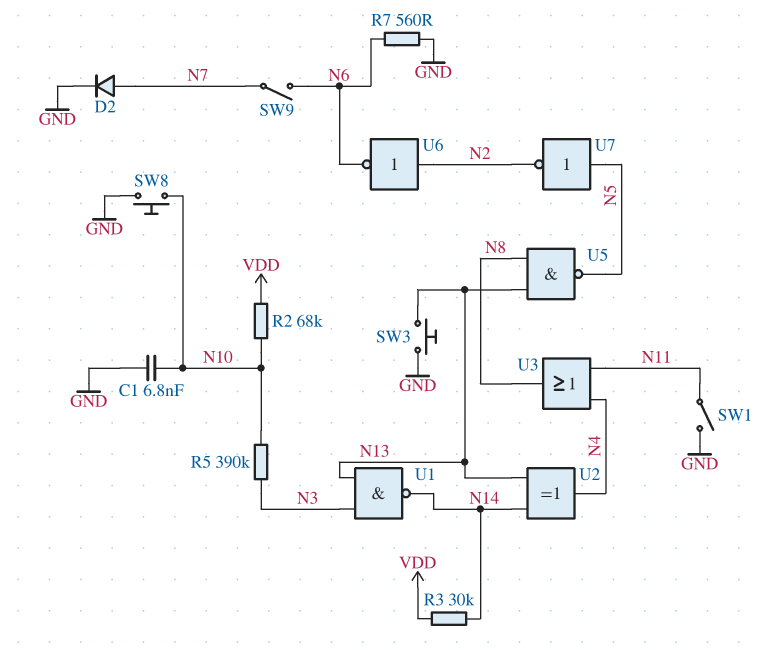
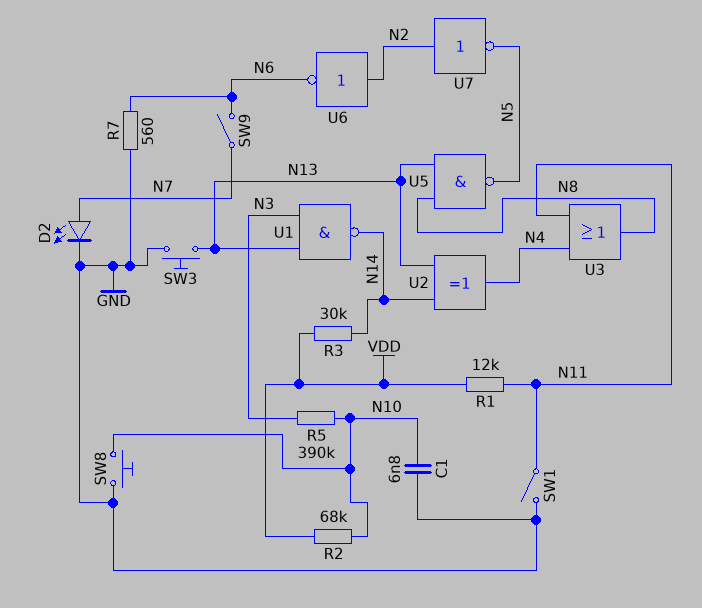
D2: diode (A N7, K GND) -> LED (A N7, K GND)
R1: none -> 12k (N11, VDD)
U7: NOT (in N5, out N2) -> NOT (in N2, out N5)

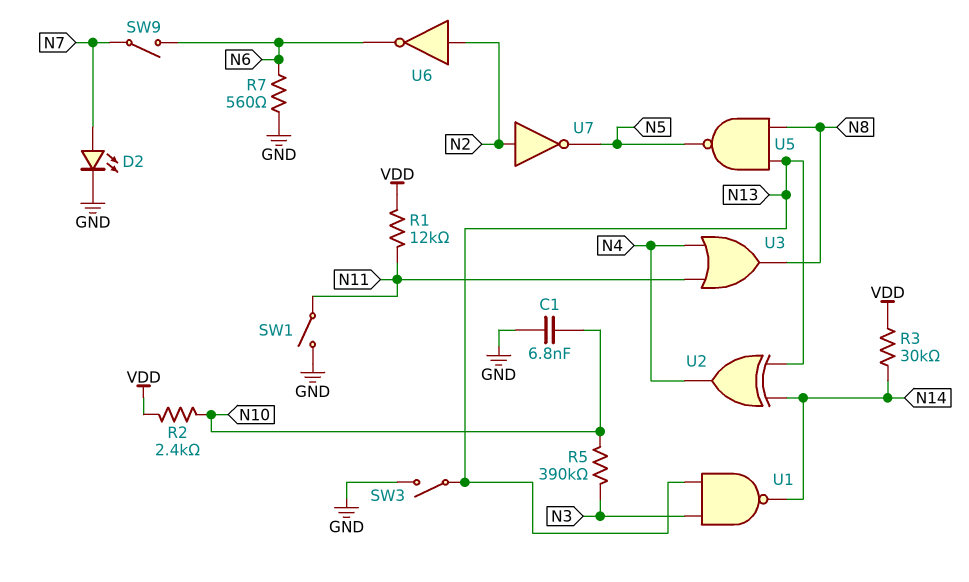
R2: 68k (N10, VDD) -> 2.4k (N10, VDD)
SW3: button (GND, N13) -> switch (GND, N13)
SW8: button (GND, N10) -> none

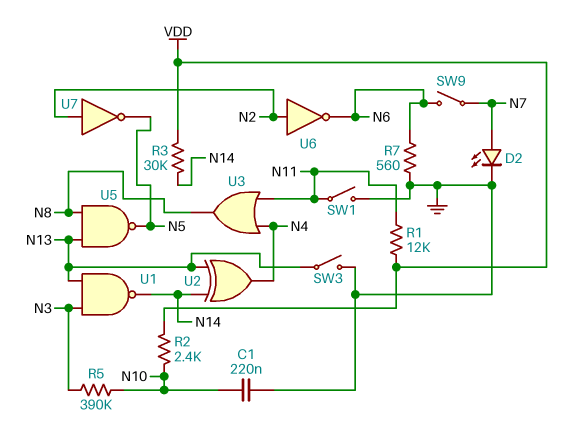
C1: 6.8nF (GND, N10) -> 220nF (GND, N10)

